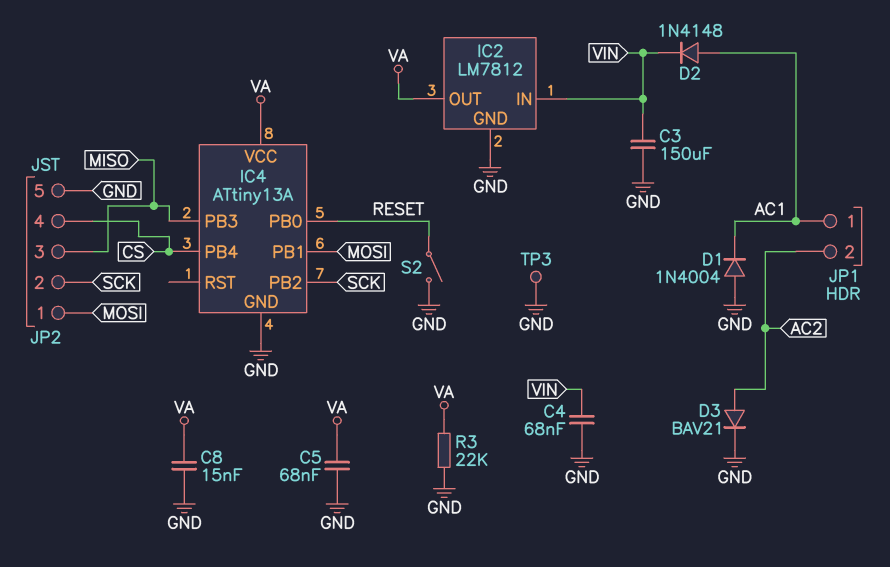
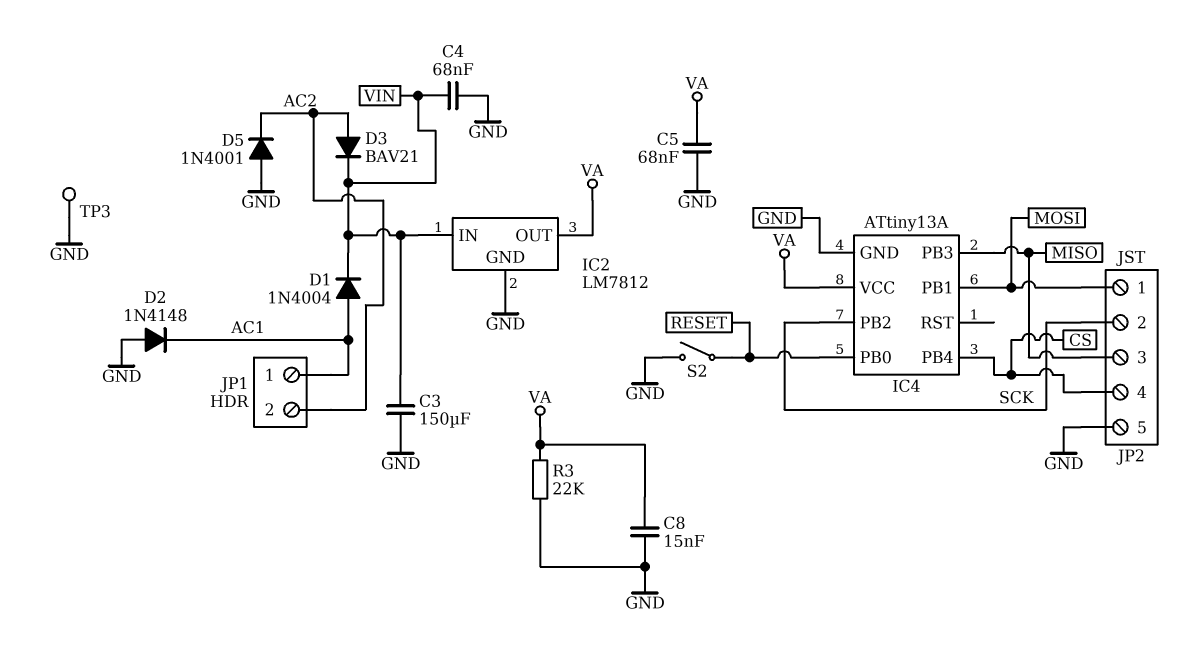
D1: diode 1N4004 (A GND, K AC1) -> diode 1N4004 (A AC1, K VIN)
D2: diode 1N4148 (A AC1, K VIN) -> diode 1N4148 (A GND, K AC1)
D3: diode BAV21 (A AC2, K GND) -> diode BAV21 (A AC2, K VIN)
D5: none -> diode 1N4001 (A GND, K AC2)

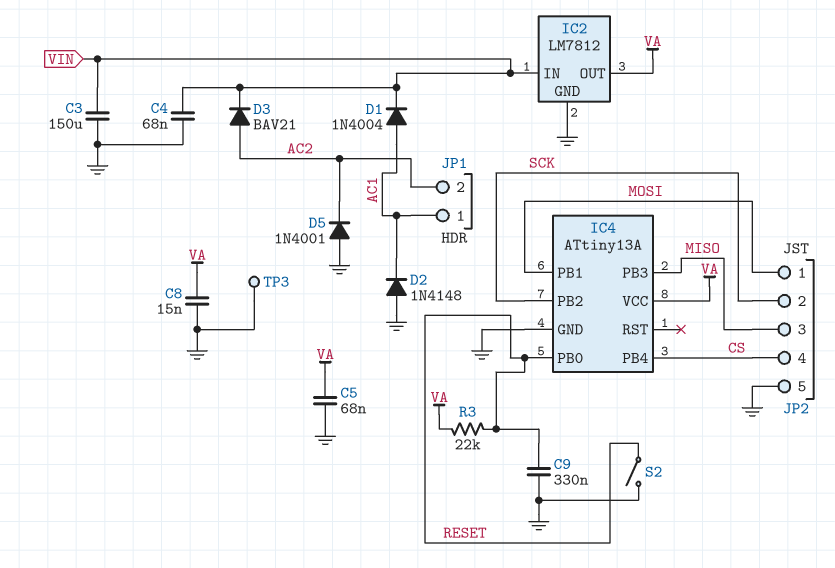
C9: none -> 330nF (GND, RESET)
R3: 22k (GND, VA) -> 22k (RESET, VA)

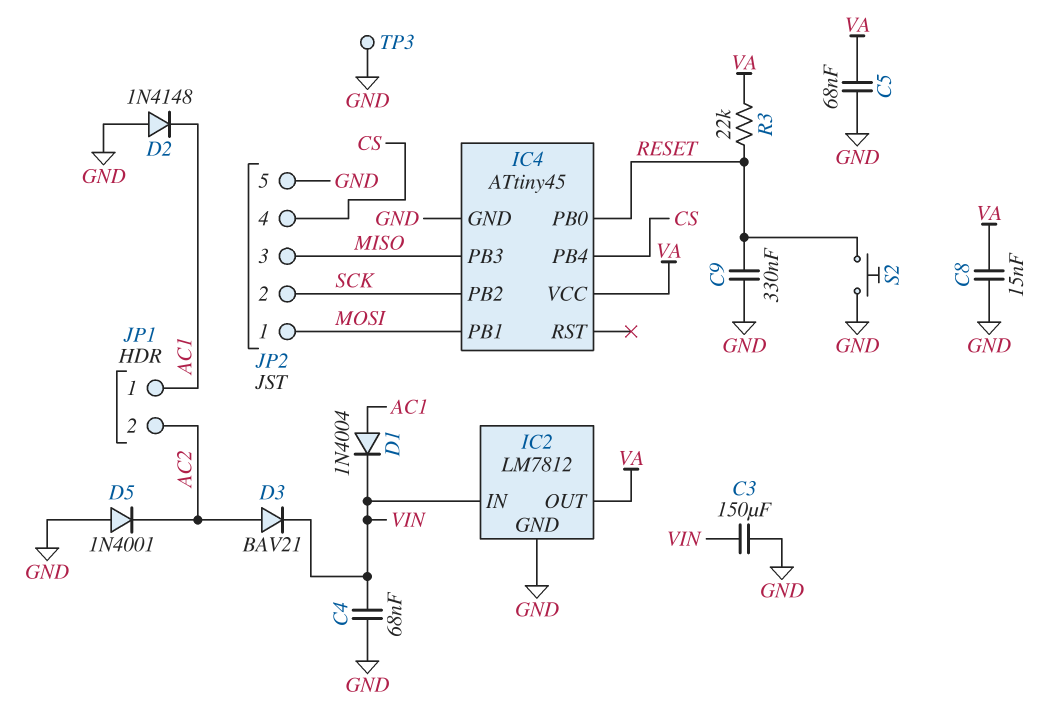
IC4: ATtiny13A -> ATtiny45
S2: switch (GND, RESET) -> button (GND, RESET)

